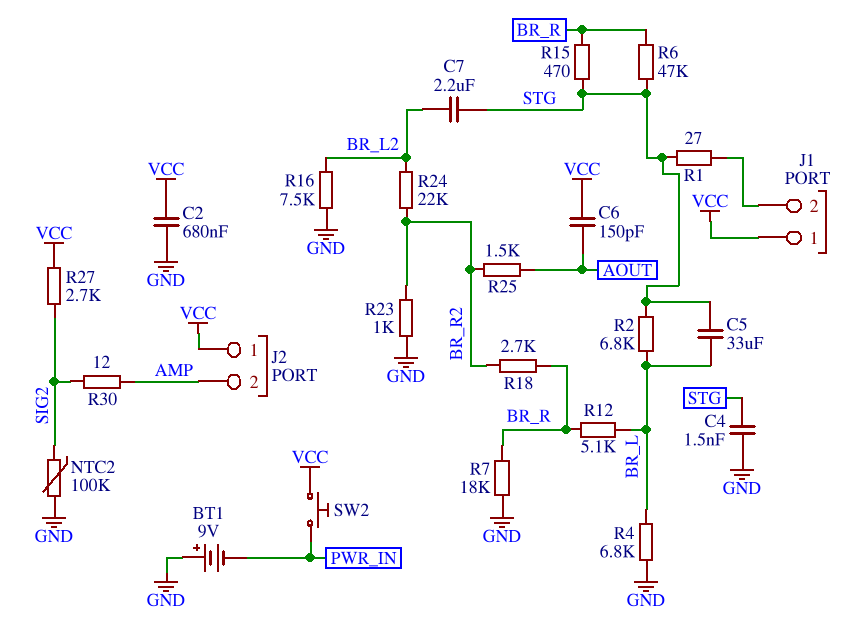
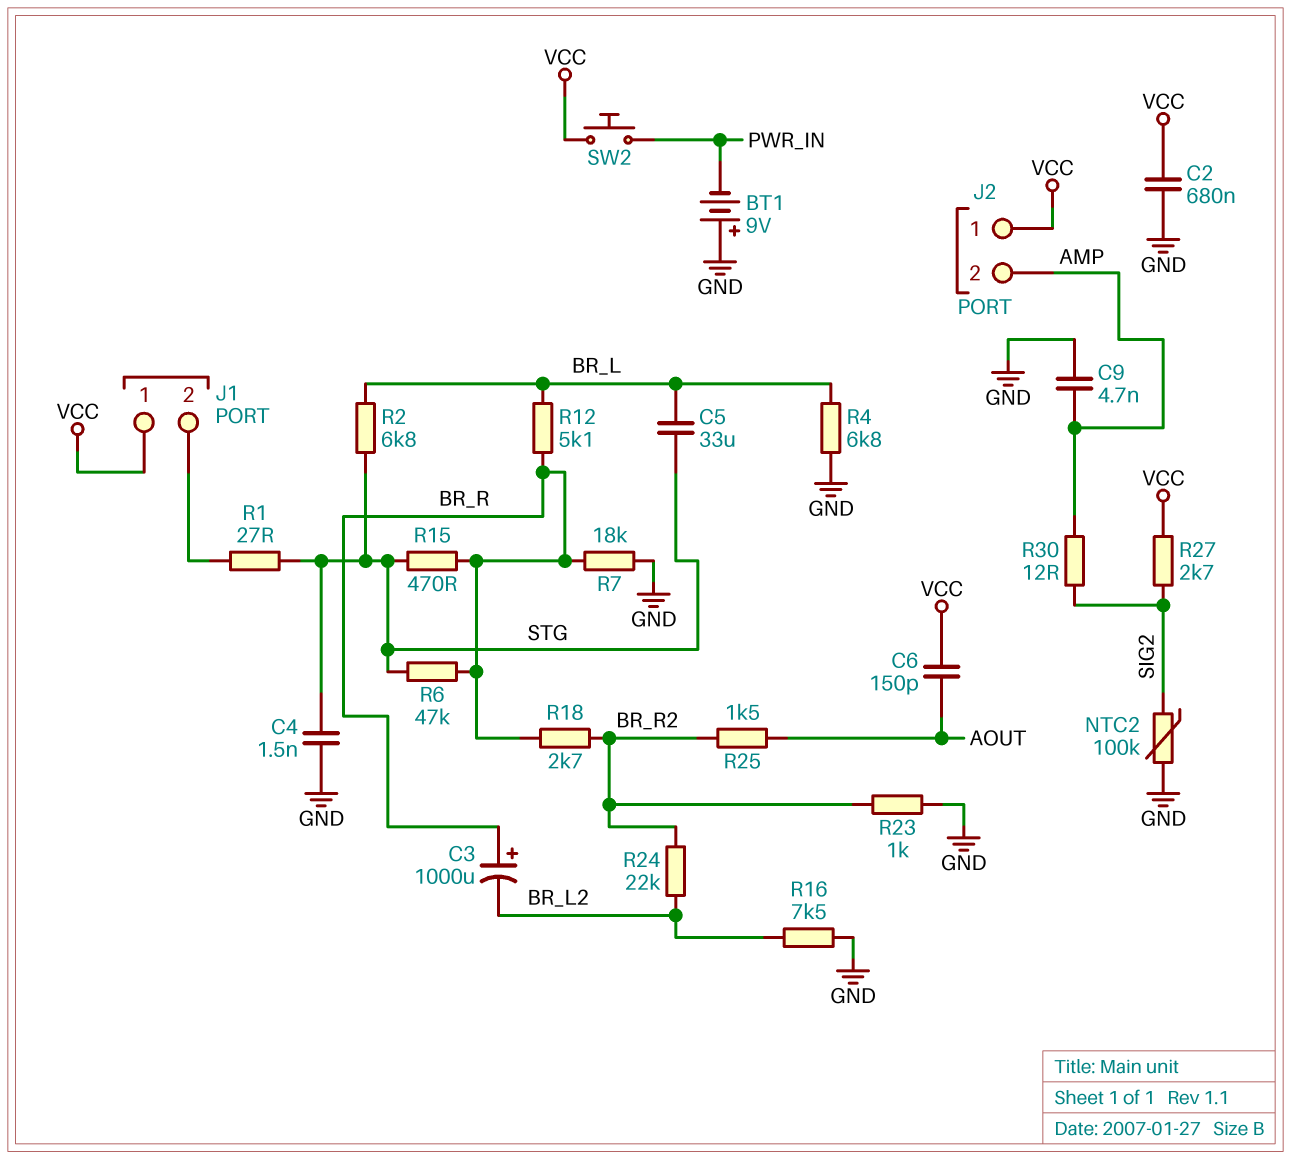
C3: none -> 1000uF (plus BR_R, minus BR_L2)
C7: 2.2uF (BR_L2, STG) -> none
C9: none -> 4.7nF (AMP, GND)

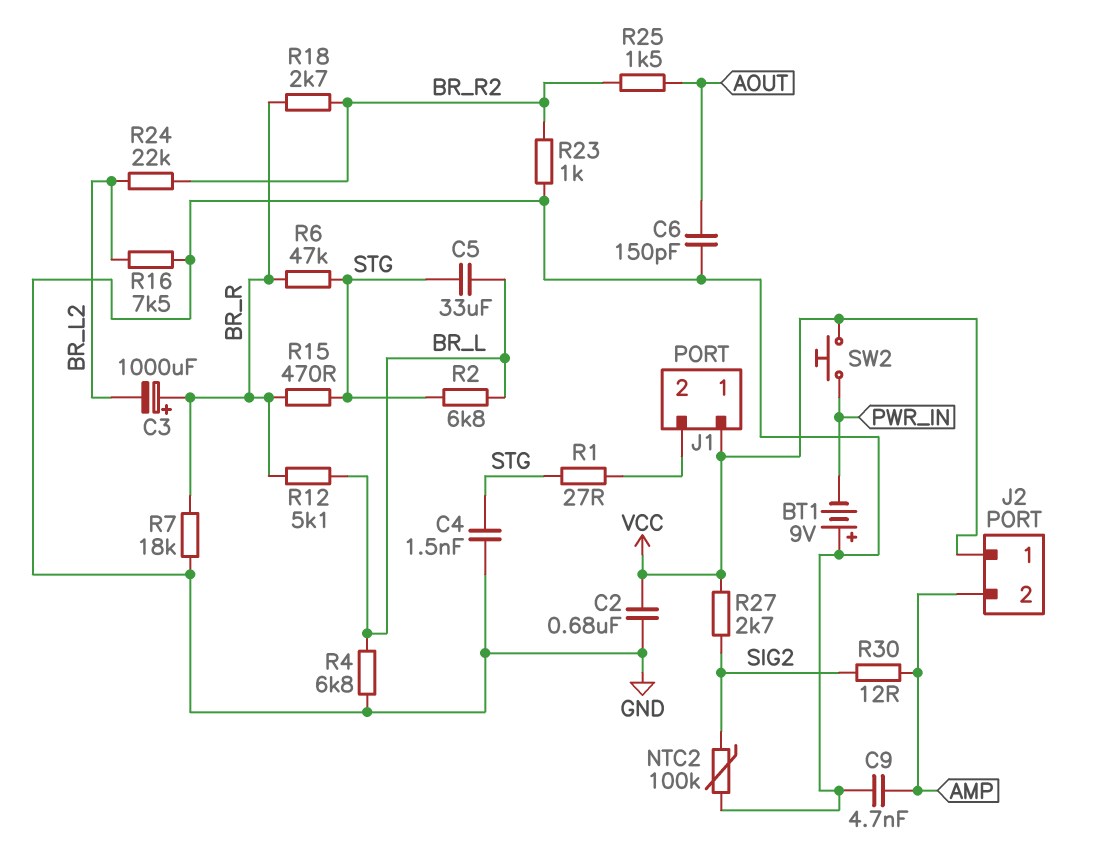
C6: 150pF (AOUT, VCC) -> 150pF (AOUT, GND)

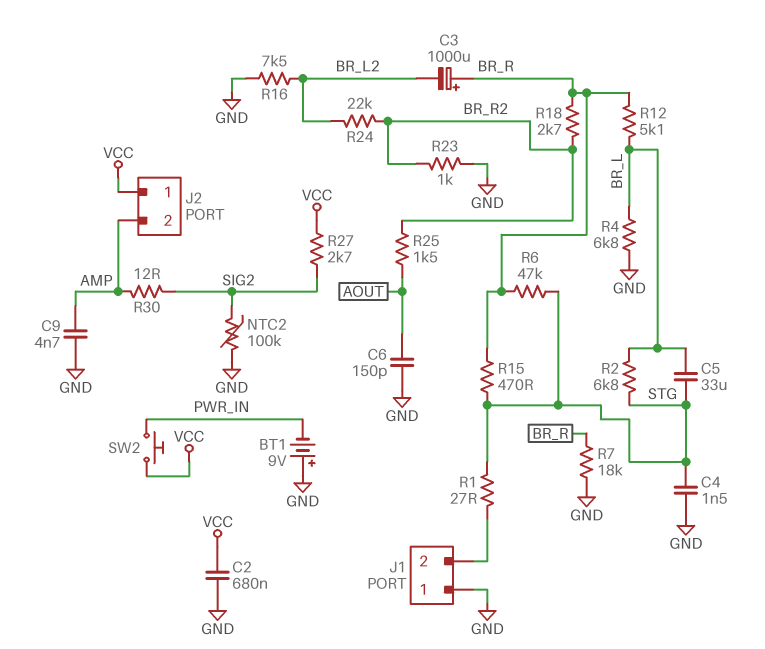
J1 pin 1: VCC -> GND

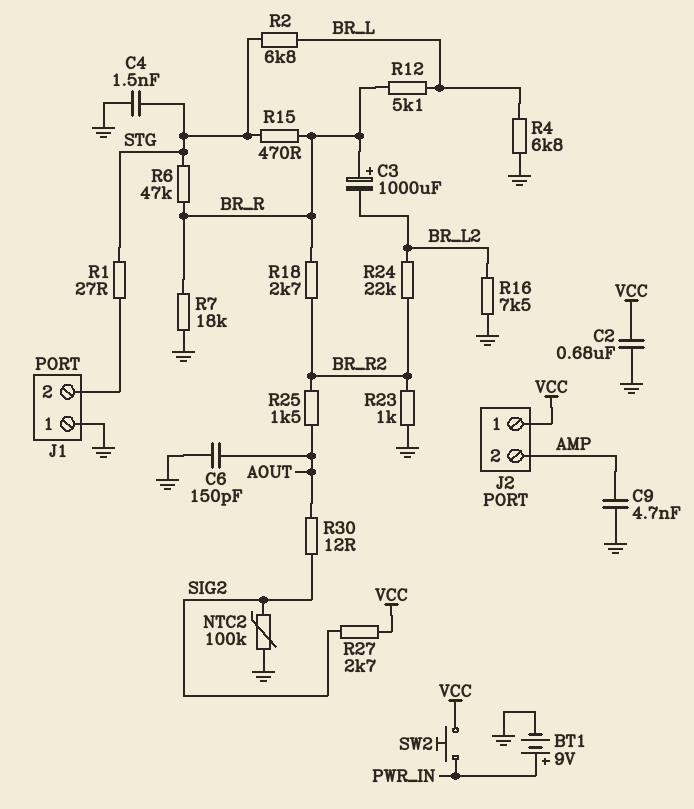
BT1: 9V (plus GND, minus PWR_IN) -> 9V (plus PWR_IN, minus GND)
C5: 33uF (BR_L, STG) -> none
R30: 12 (AMP, SIG2) -> 12 (AOUT, SIG2)

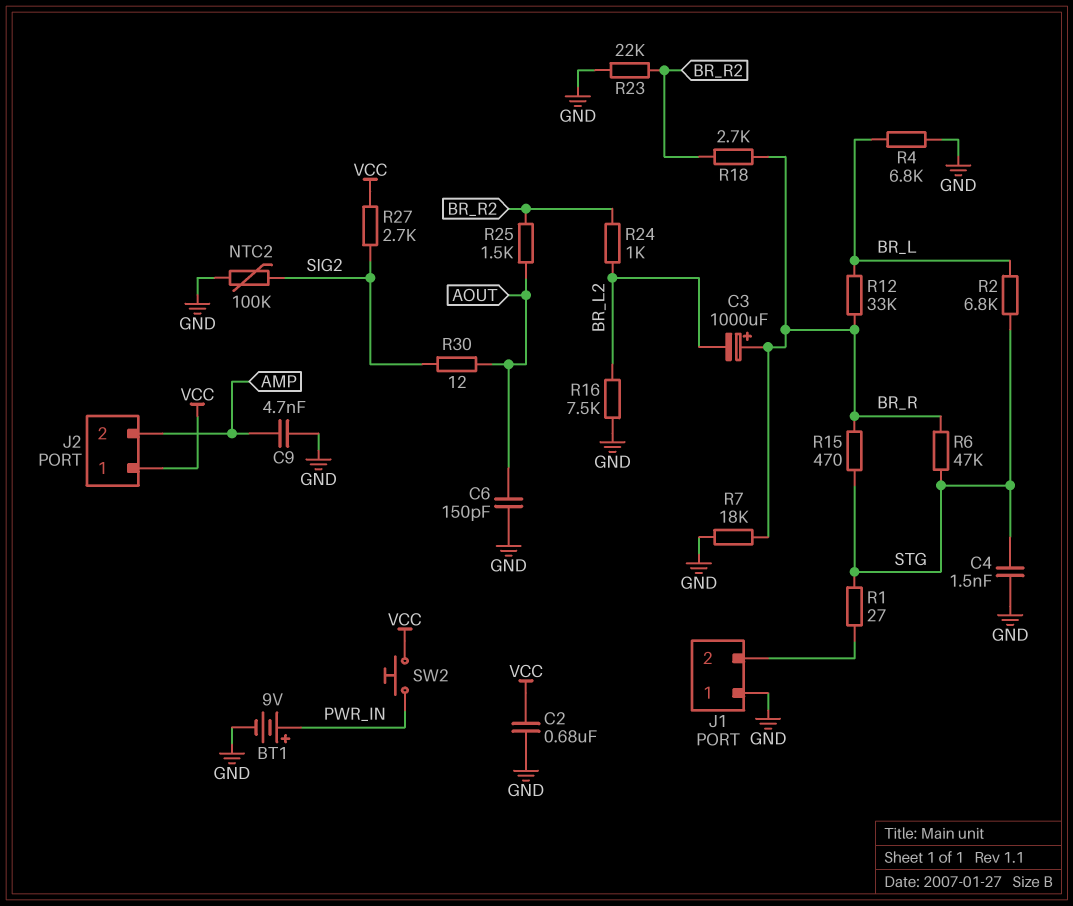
R12: 5.1k (BR_L, BR_R) -> 33k (BR_L, BR_R)
R23: 1k (BR_R2, GND) -> 22k (BR_R2, GND)
R24: 22k (BR_L2, BR_R2) -> 1k (BR_L2, BR_R2)

